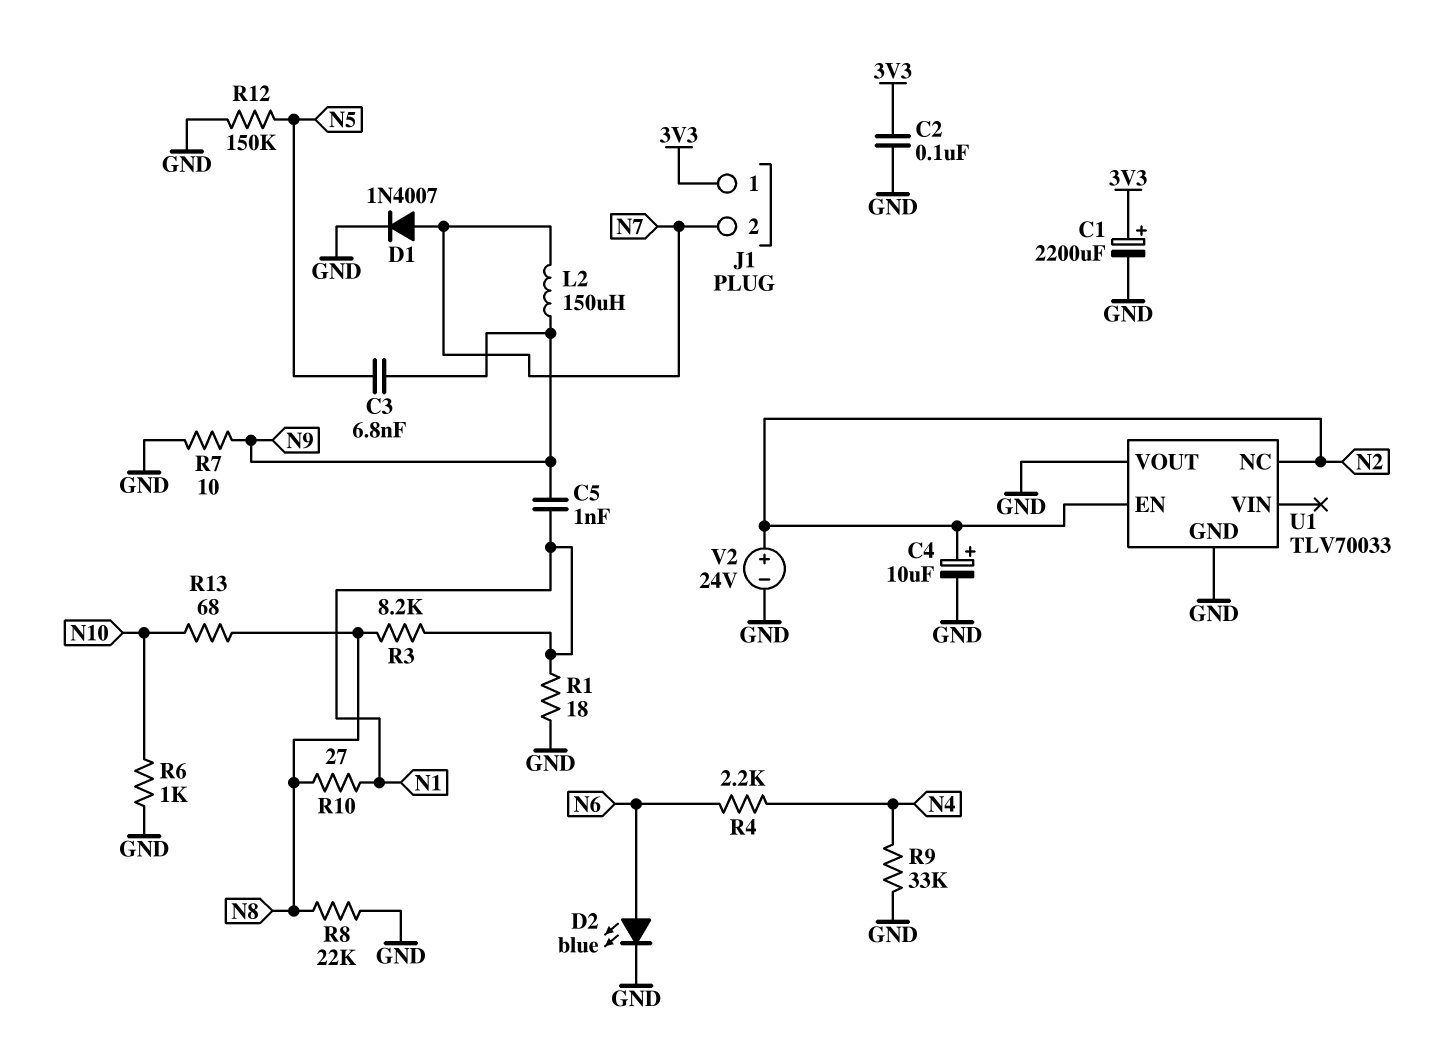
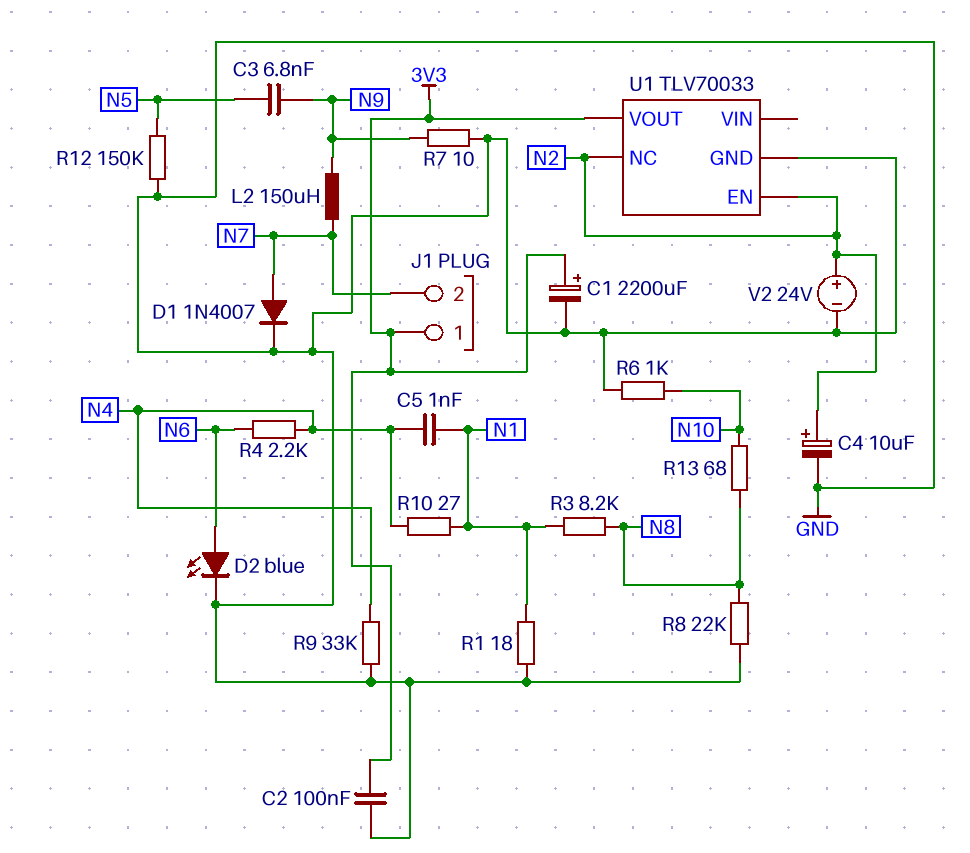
C5: 1nF (N1, N9) -> 1nF (N1, N4)
R10: 27 (N1, N8) -> 27 (N1, N4)
U1 pin VOUT: GND -> 3V3

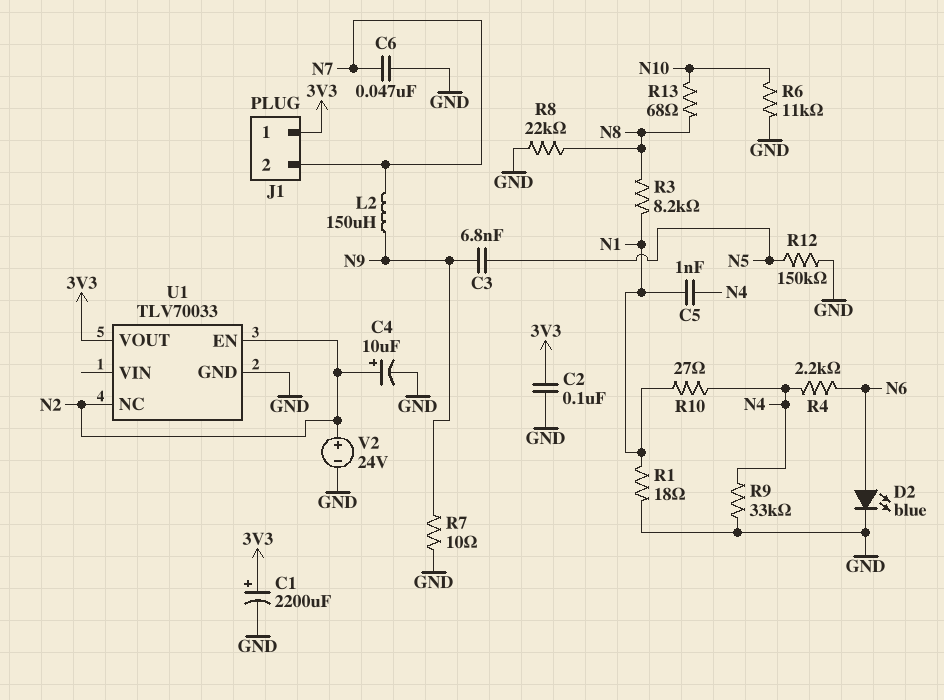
C6: none -> 47nF (GND, N7)
D1: diode 1N4007 (A N7, K GND) -> none
R6: 1k (GND, N10) -> 11k (GND, N10)

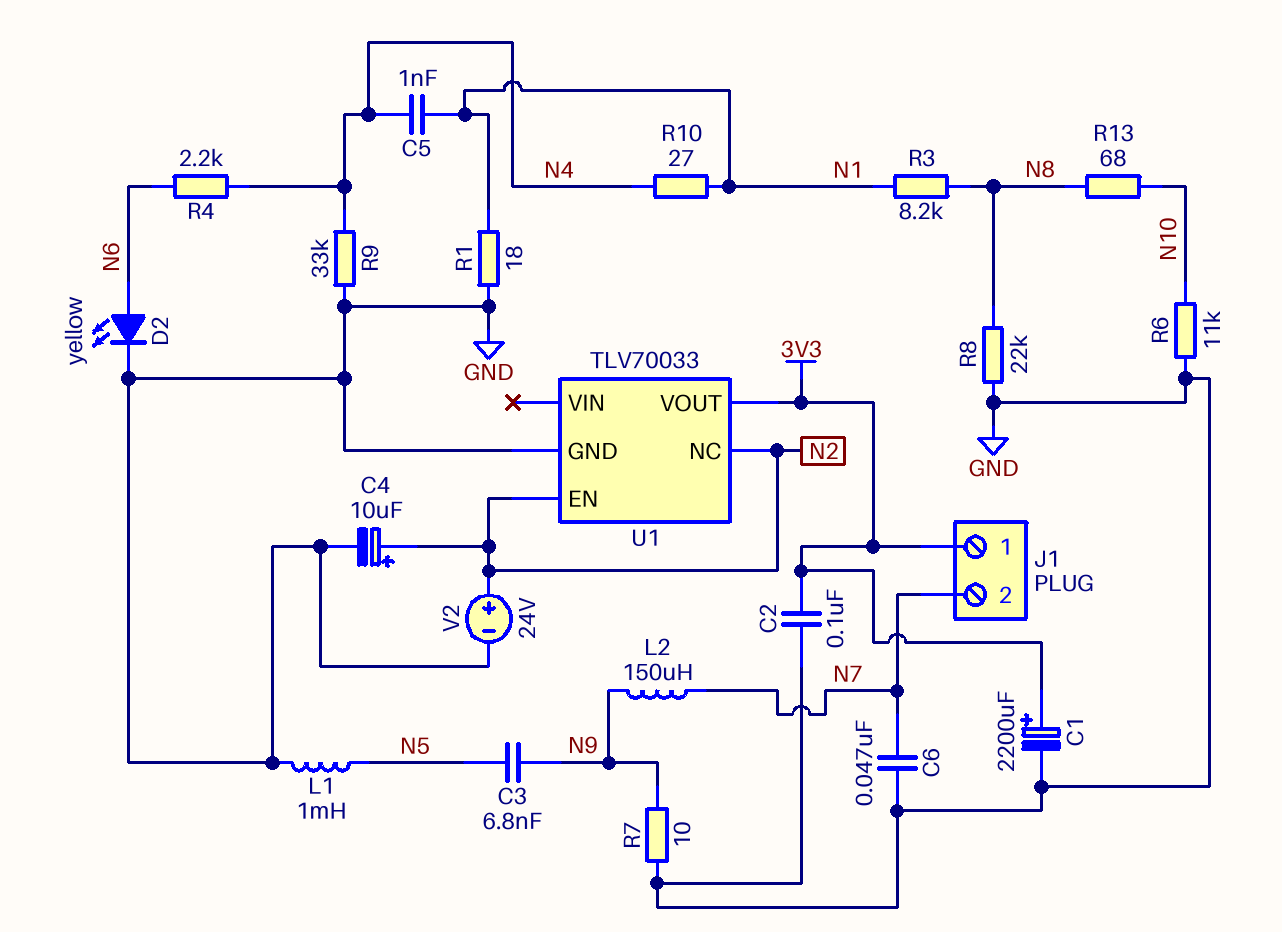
D2: LED blue (A N6, K GND) -> LED yellow (A N6, K GND)
L1: none -> 1mH (GND, N5)
R12: 150k (GND, N5) -> none

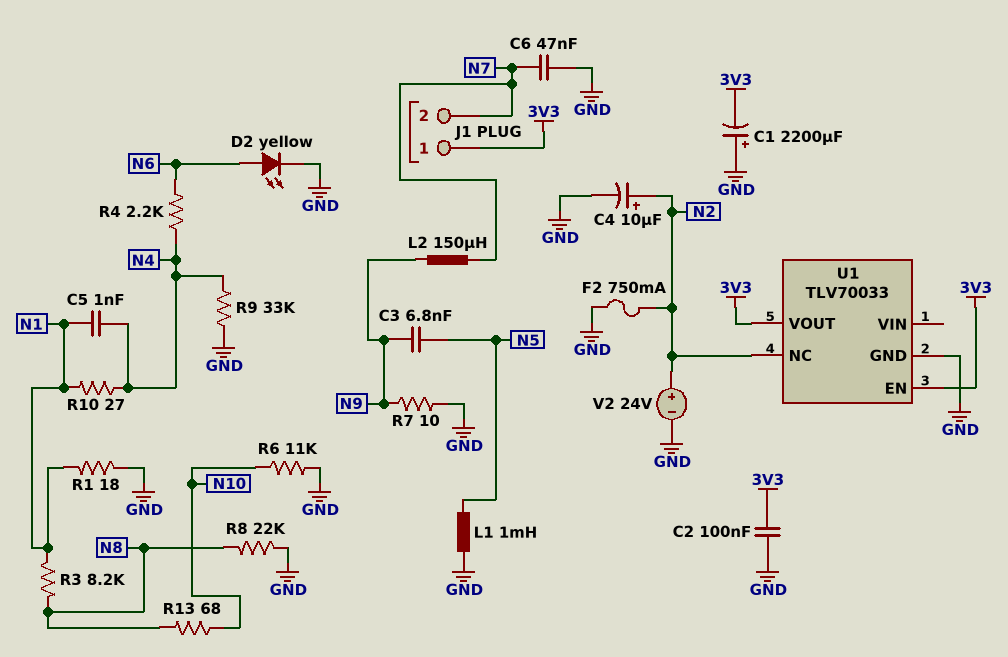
C1: 2200uF (plus 3V3, minus GND) -> 2200uF (plus GND, minus 3V3)
F2: none -> 750mA (GND, N2)
U1 pin EN: N2 -> 3V3

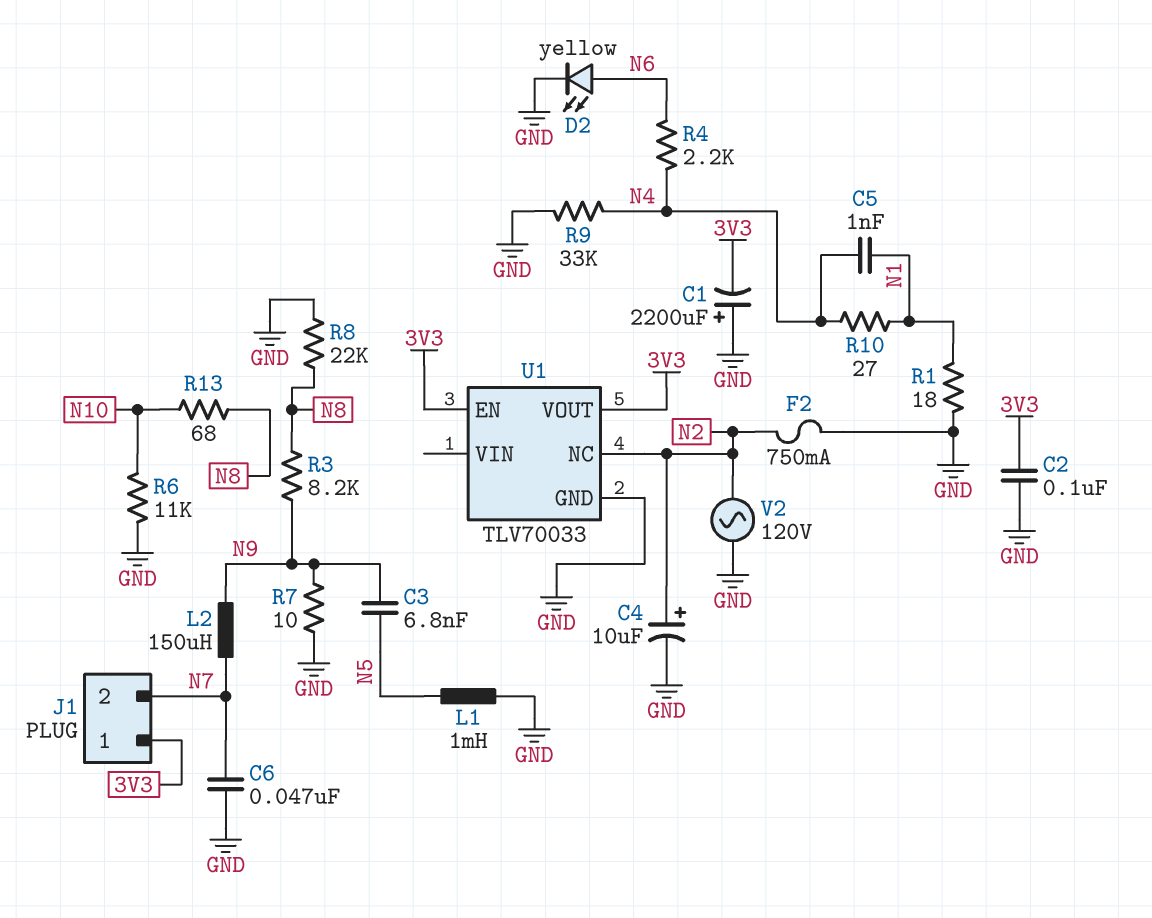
R3: 8.2k (N1, N8) -> 8.2k (N8, N9)
V2: 24V (plus N2, minus GND) -> AC 120V (GND, N2)

